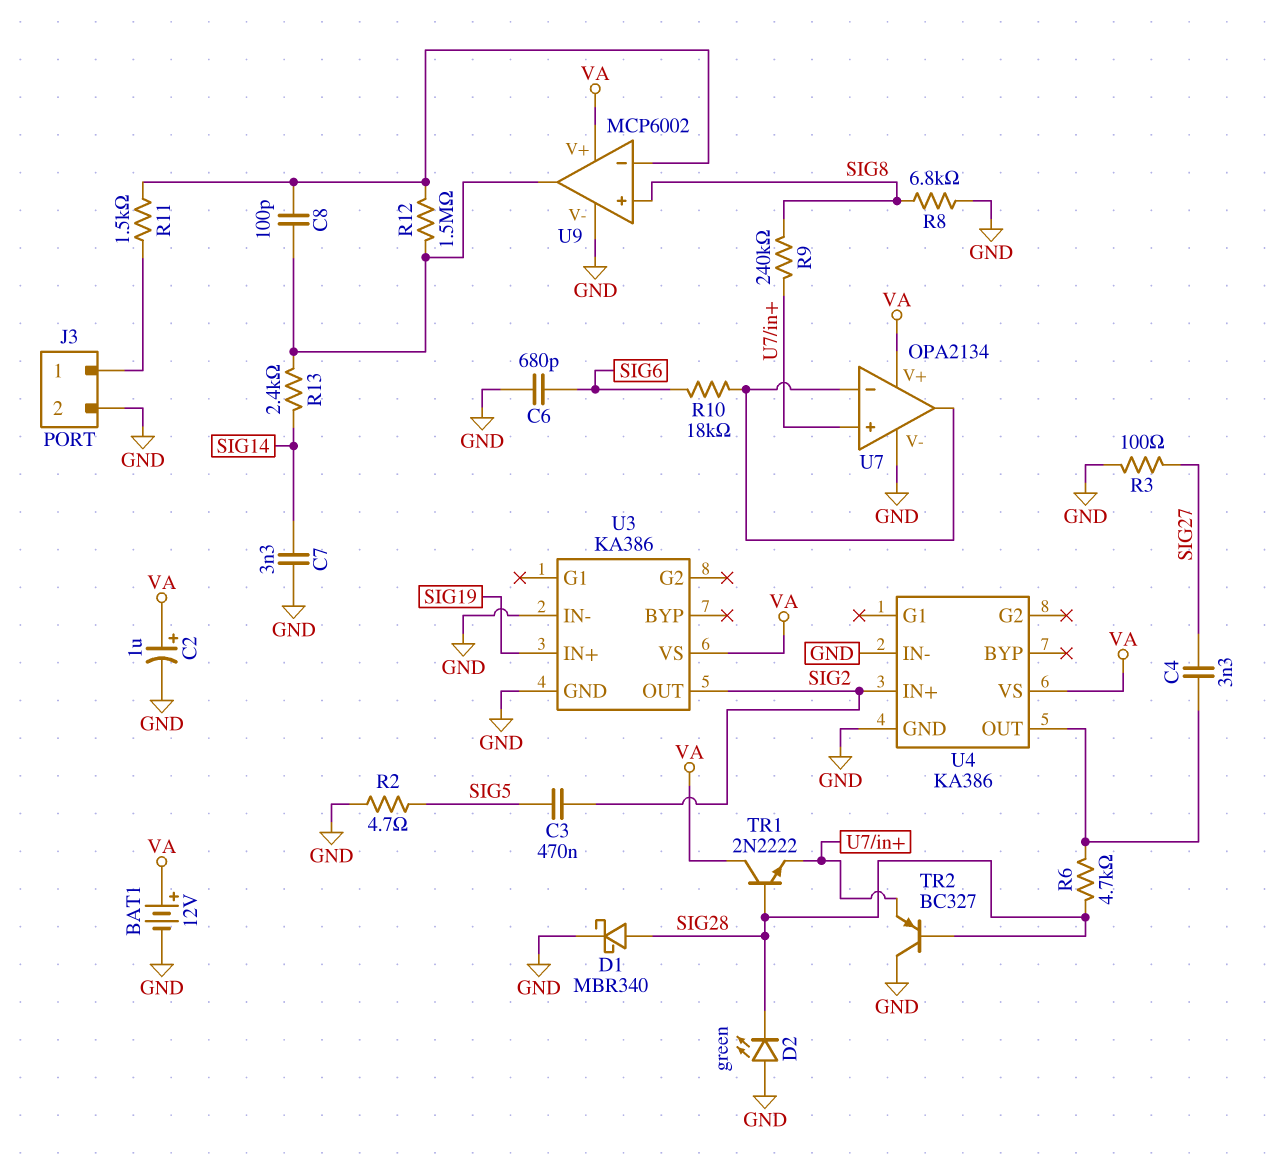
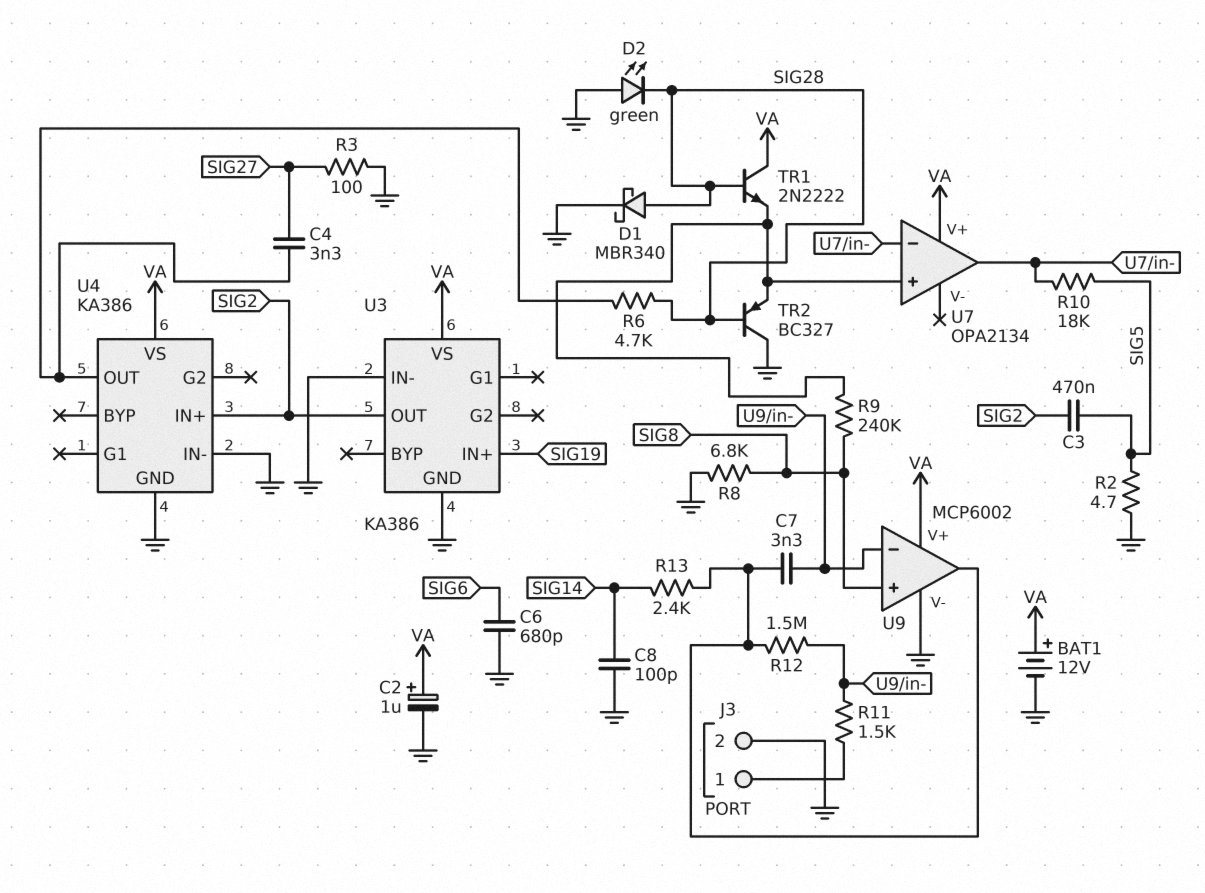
C7: 3.3nF (GND, SIG14) -> 3.3nF (U9/in-, U9/out)
C8: 100pF (U9/in-, U9/out) -> 100pF (GND, SIG14)
R10: 18k (SIG6, U7/in-) -> 18k (SIG5, U7/in-)
U7 pin V-: GND -> none

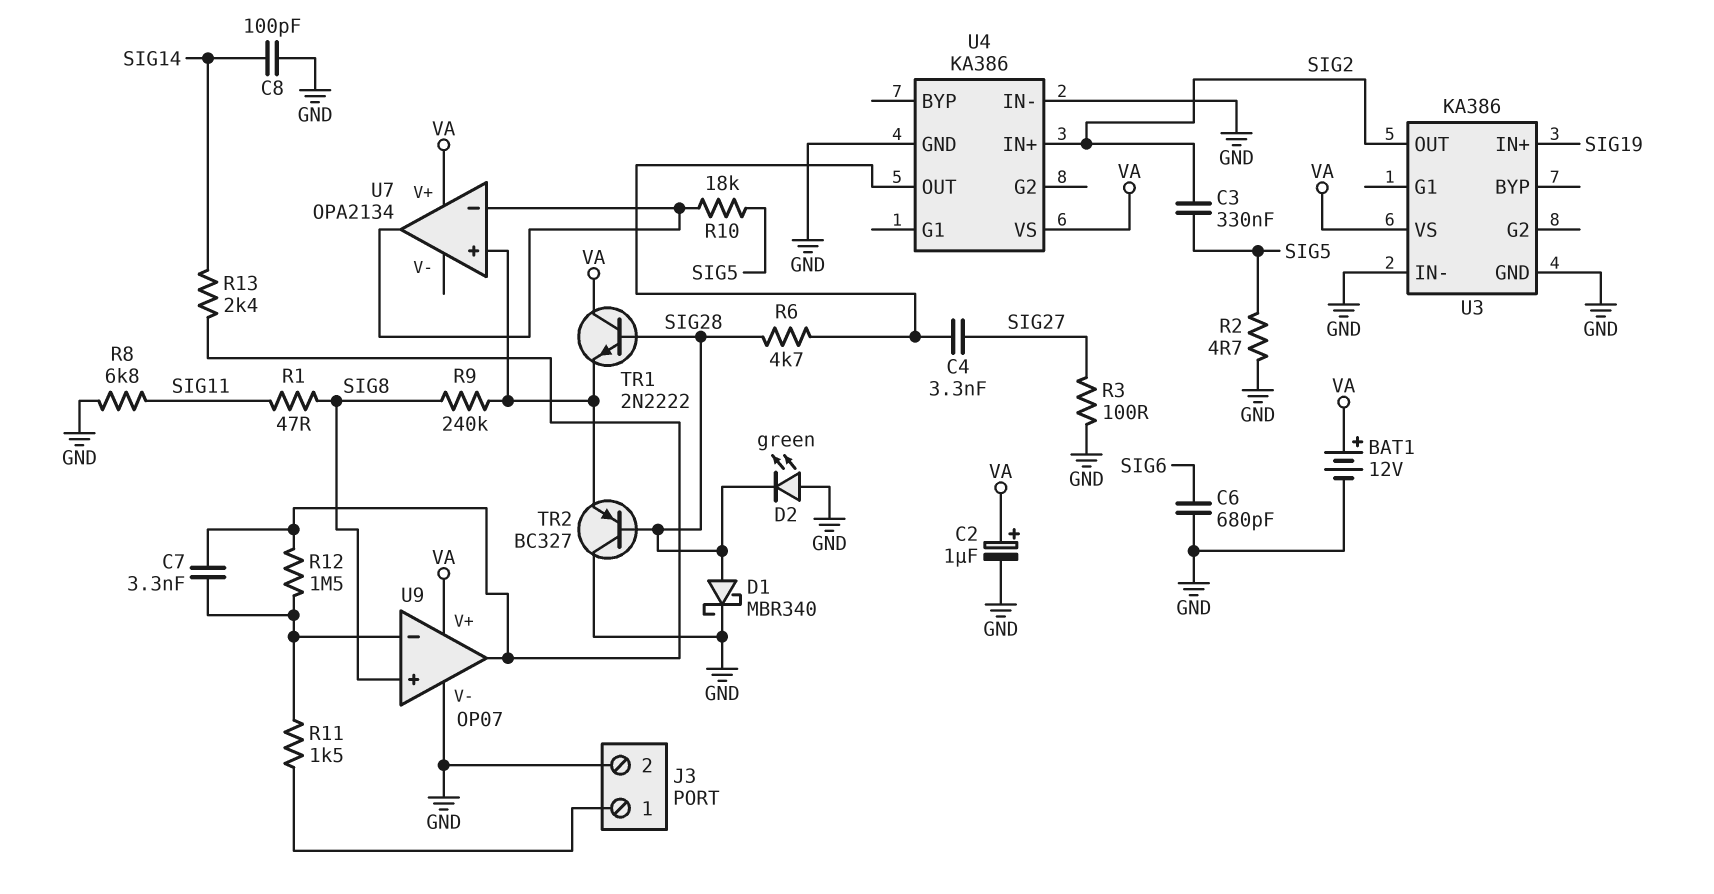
C3: 470nF (SIG2, SIG5) -> 330nF (SIG2, SIG5)
R1: none -> 47 (SIG8, SIG11)
R8: 6.8k (GND, SIG8) -> 6.8k (GND, SIG11)
U9: MCP6002 -> OP07

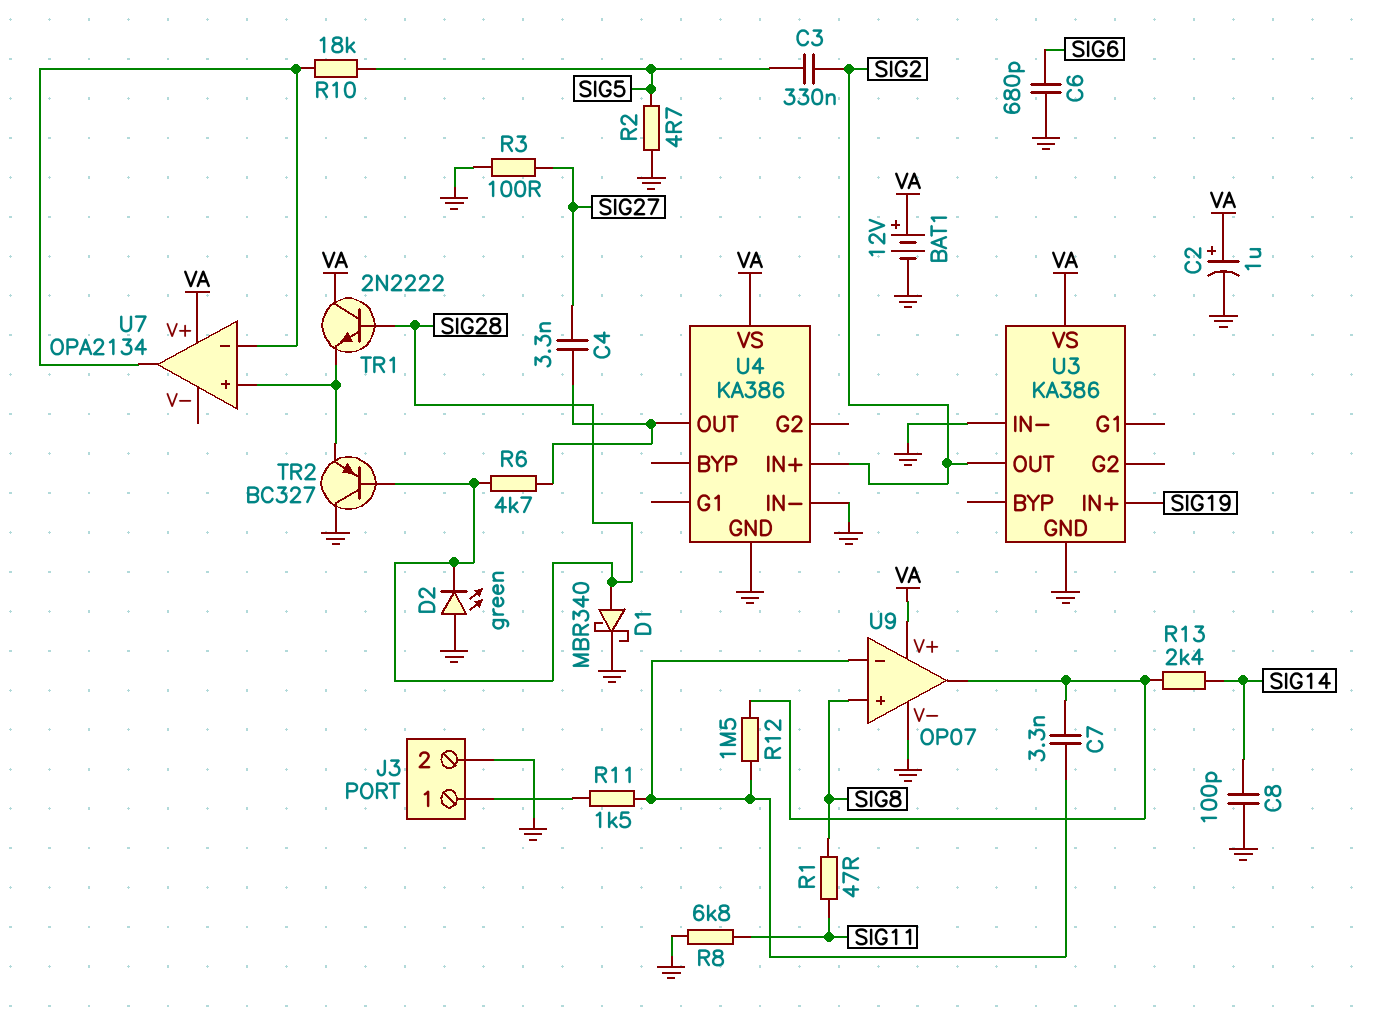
R9: 240k (SIG8, U7/in+) -> none

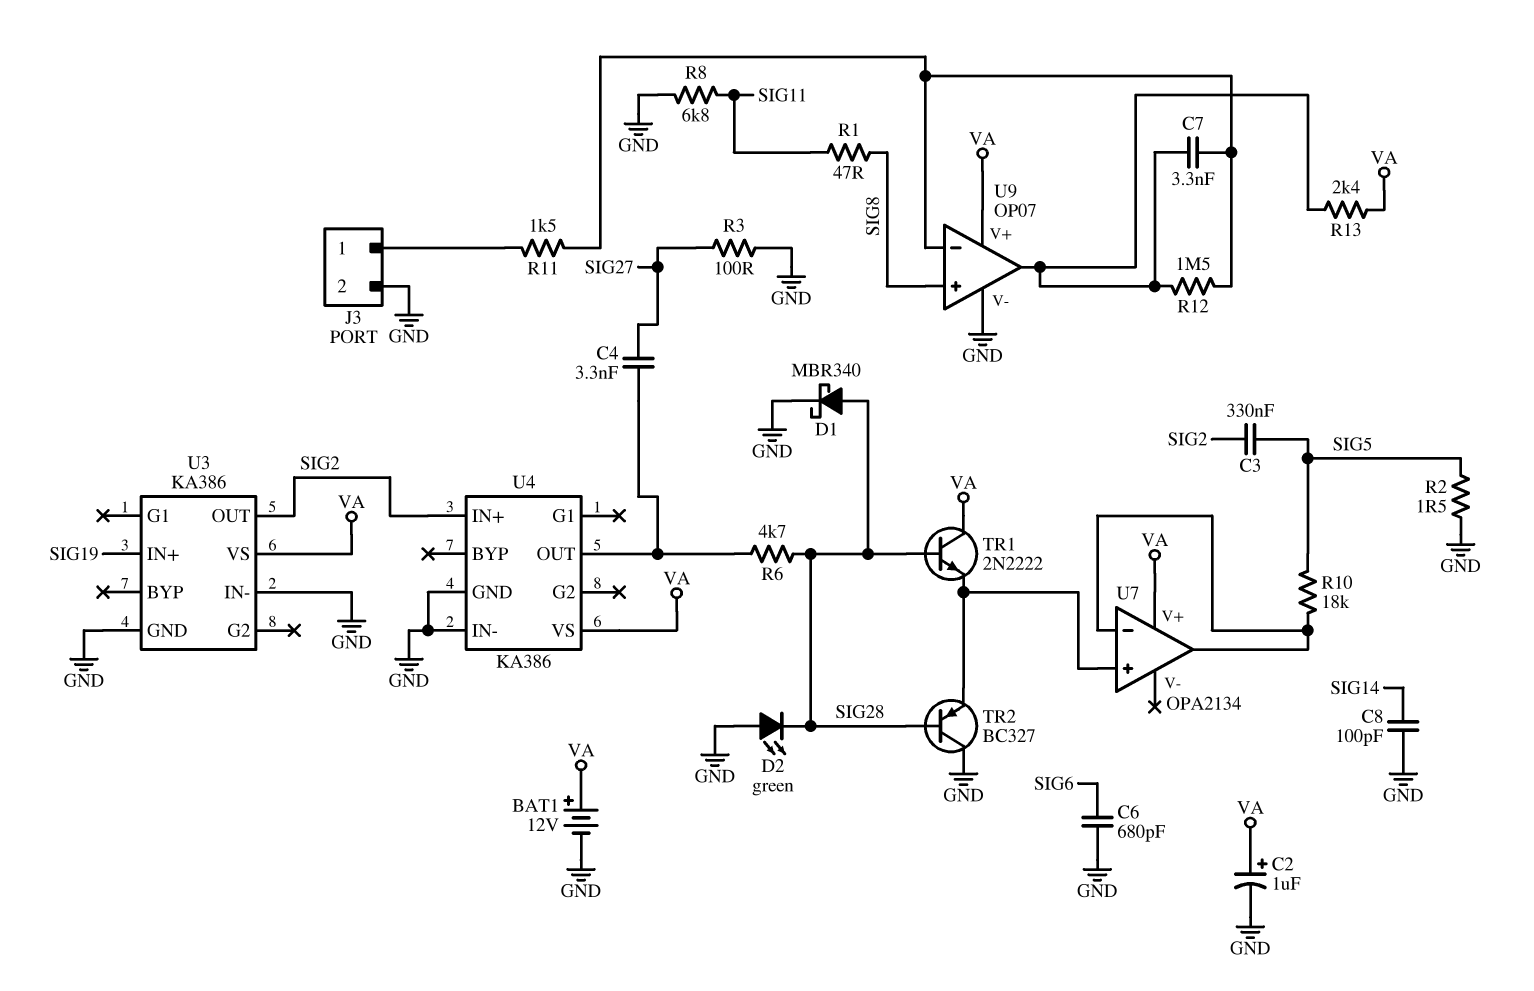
R2: 4.7 (GND, SIG5) -> 1.5 (GND, SIG5)
R13: 2.4k (SIG14, U9/out) -> 2.4k (U9/out, VA)

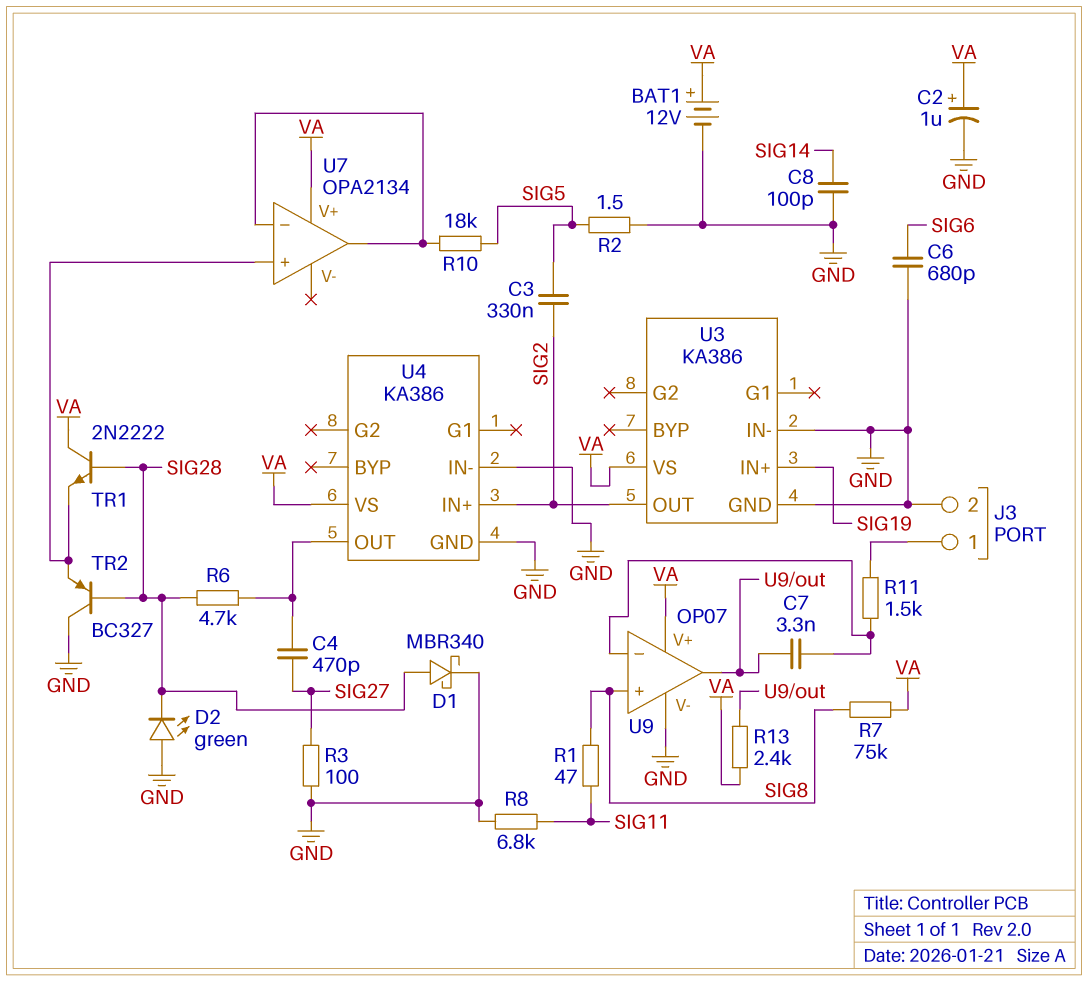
C4: 3.3nF (SIG27, U4/OUT) -> 470pF (SIG27, U4/OUT)
R7: none -> 75k (SIG8, VA)
R12: 1.5M (U9/in-, U9/out) -> none

